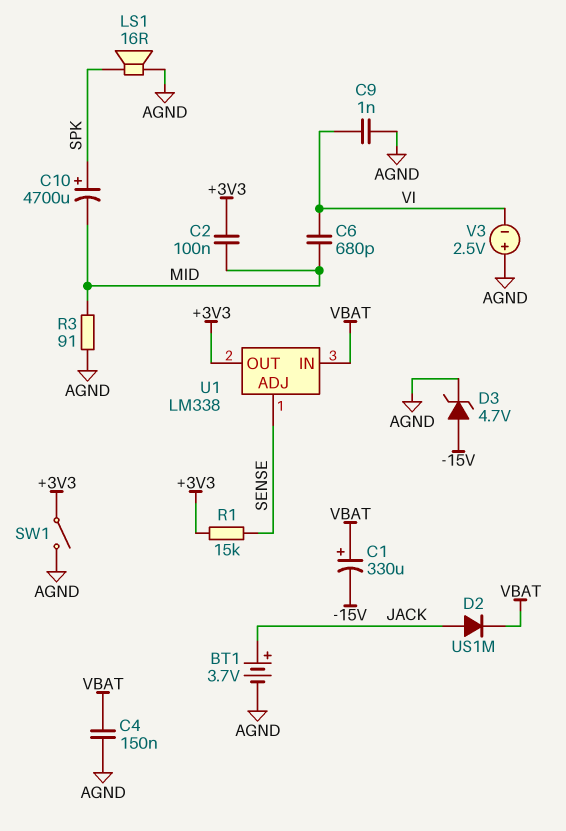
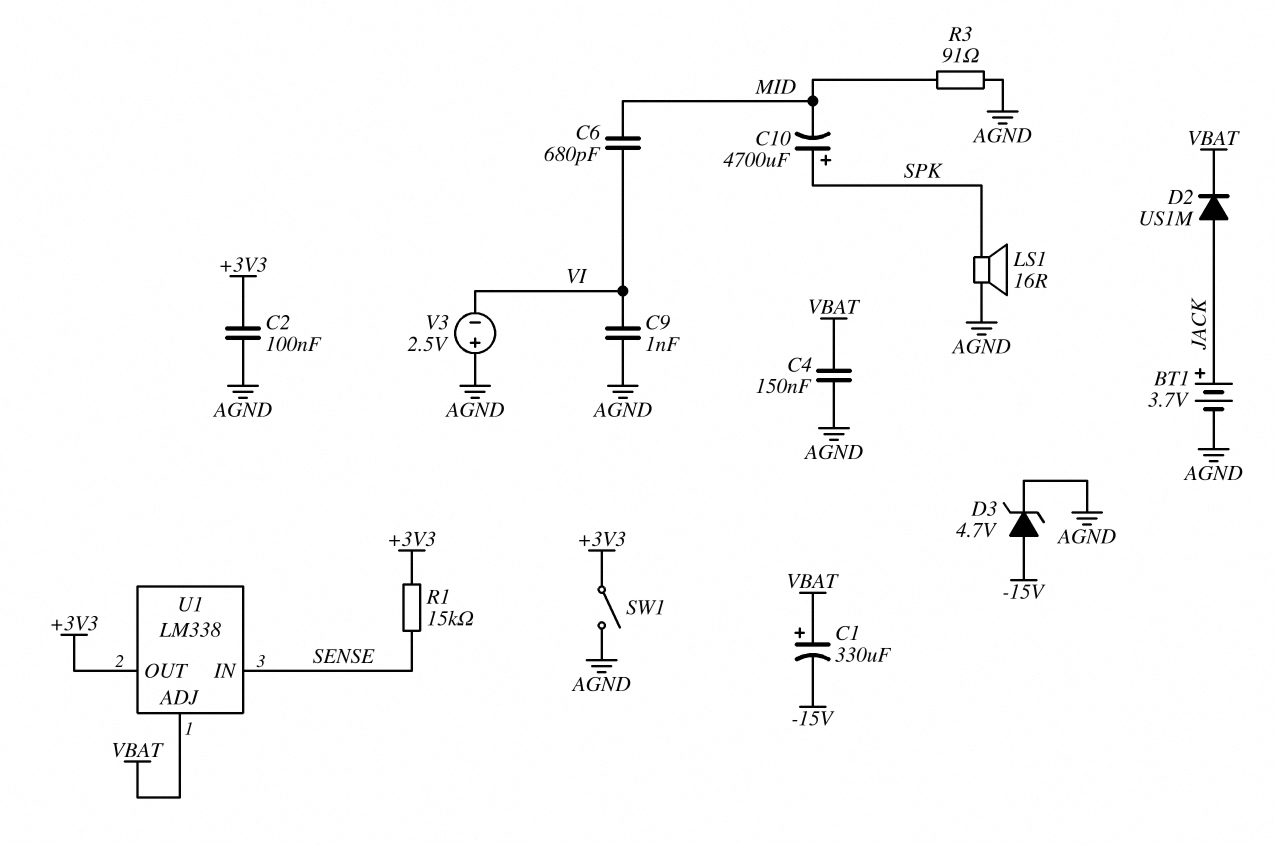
C2: 100nF (+3V3, MID) -> 100nF (+3V3, AGND)
U1 pin ADJ: SENSE -> VBAT
U1 pin IN: VBAT -> SENSE

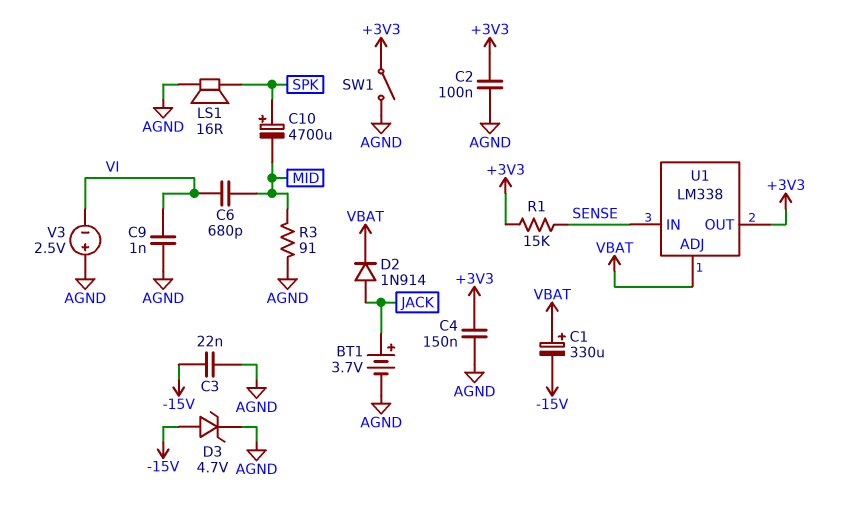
C3: none -> 22nF (-15V, AGND)
C4: 150nF (AGND, VBAT) -> 150nF (+3V3, AGND)
D2: diode US1M (A JACK, K VBAT) -> diode 1N914 (A JACK, K VBAT)

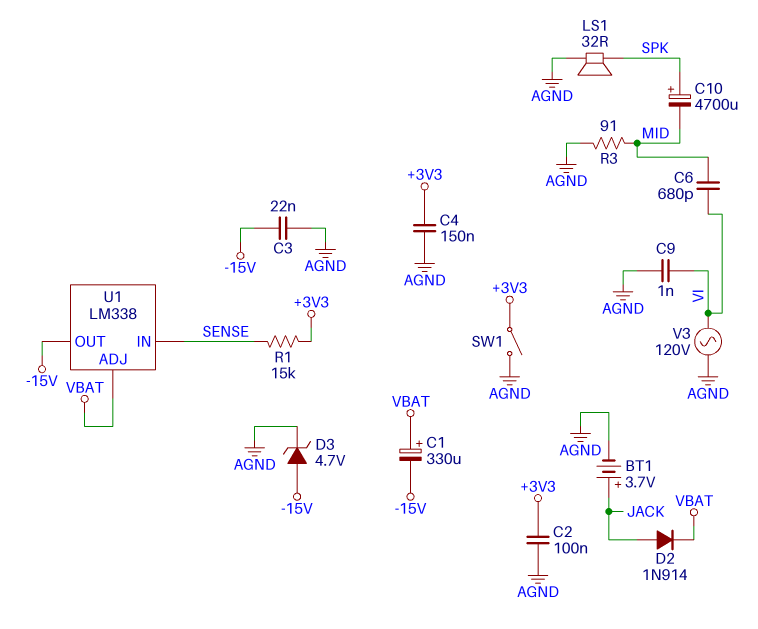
LS1: speaker 16R (AGND, SPK) -> speaker 32R (AGND, SPK)
U1 pin OUT: +3V3 -> -15V
V3: 2.5V (plus AGND, minus VI) -> AC 120V (AGND, VI)

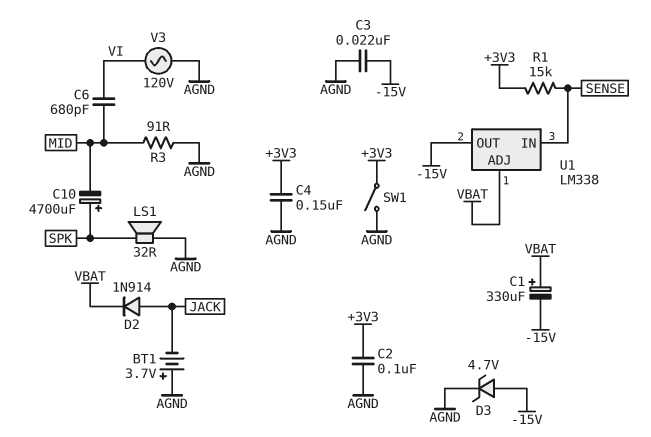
BT1: 3.7V (plus JACK, minus AGND) -> 3.7V (plus AGND, minus JACK)
C9: 1nF (AGND, VI) -> none

